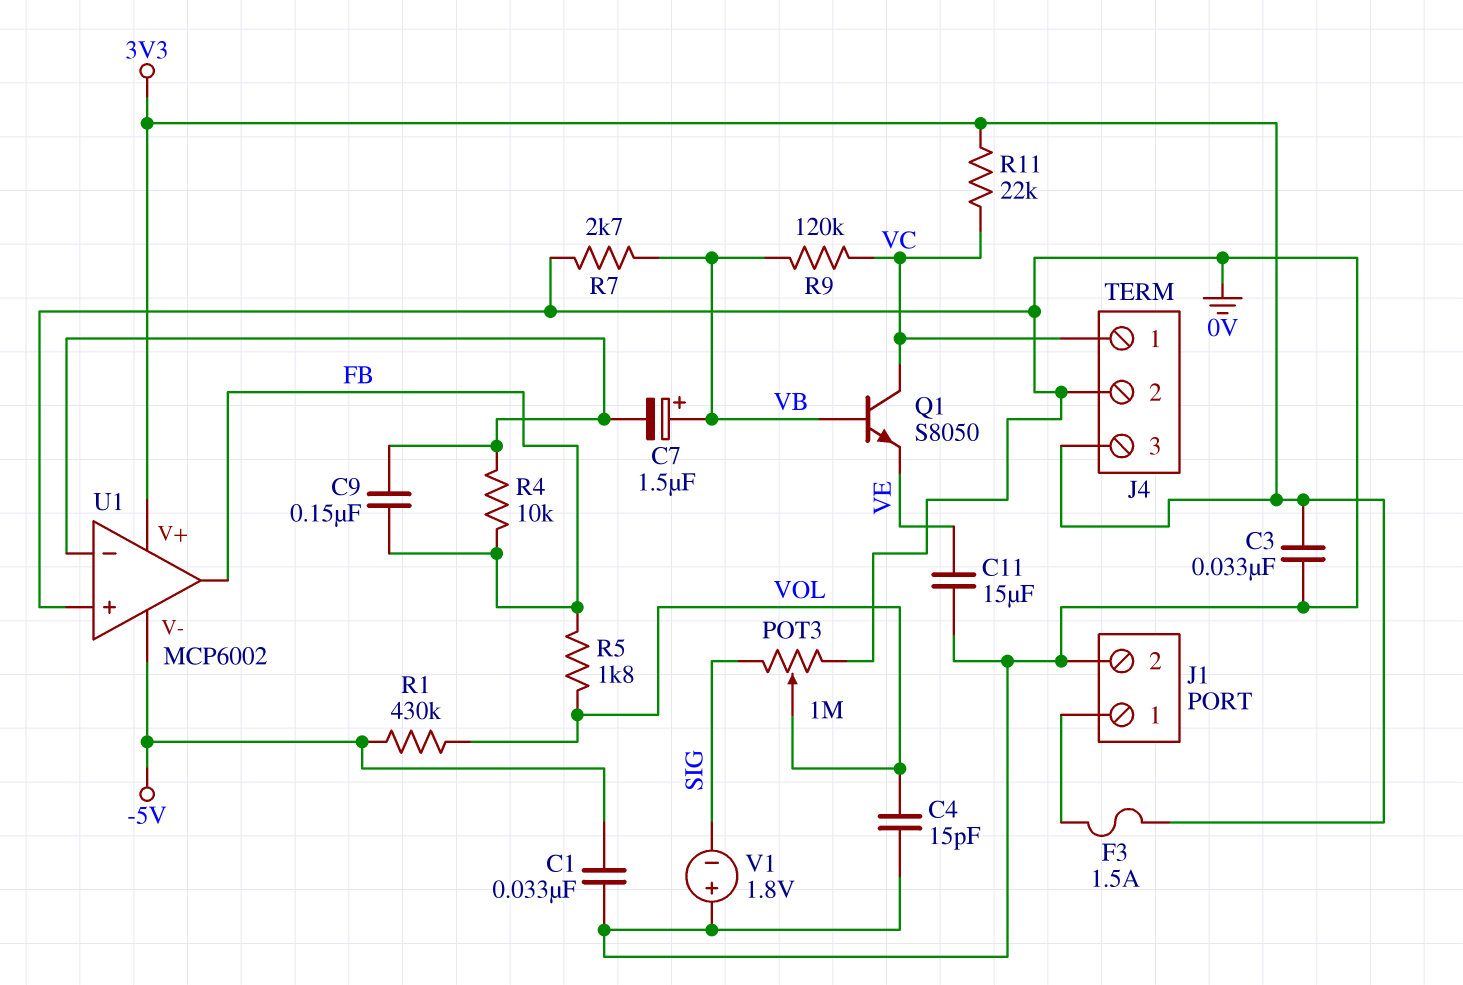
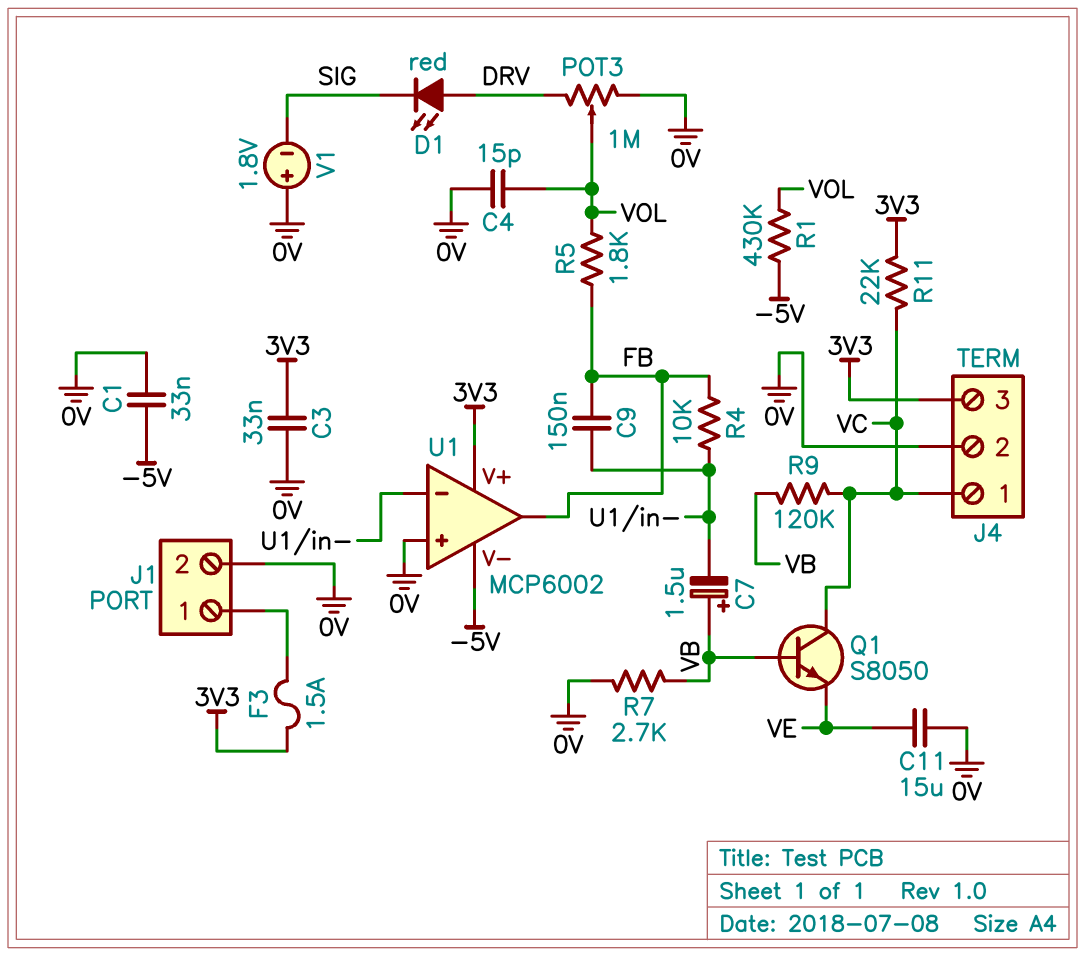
D1: none -> LED red (A DRV, K SIG)
POT3: 1M (0V, SIG, wiper VOL) -> 1M (0V, DRV, wiper VOL)

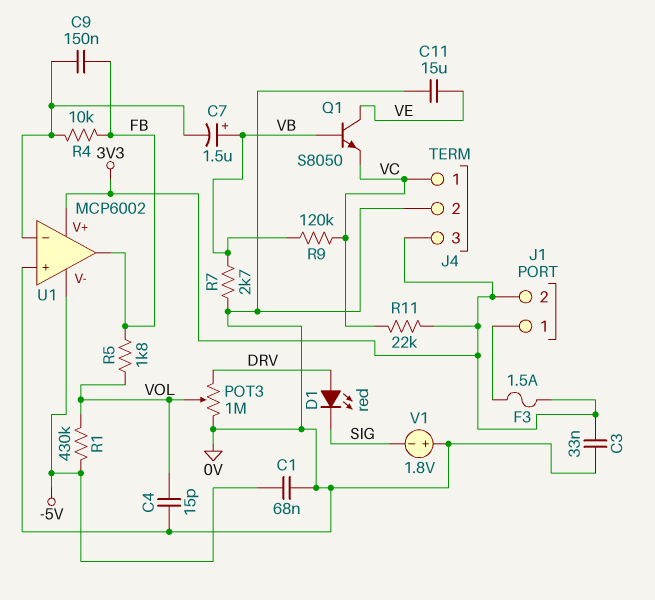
C1: 33nF (-5V, 0V) -> 68nF (-5V, 0V)
J1 pin 2: 0V -> 3V3
Q1: NPN S8050 (B VB, C VC, E VE) -> NPN S8050 (B VB, C VE, E VC)

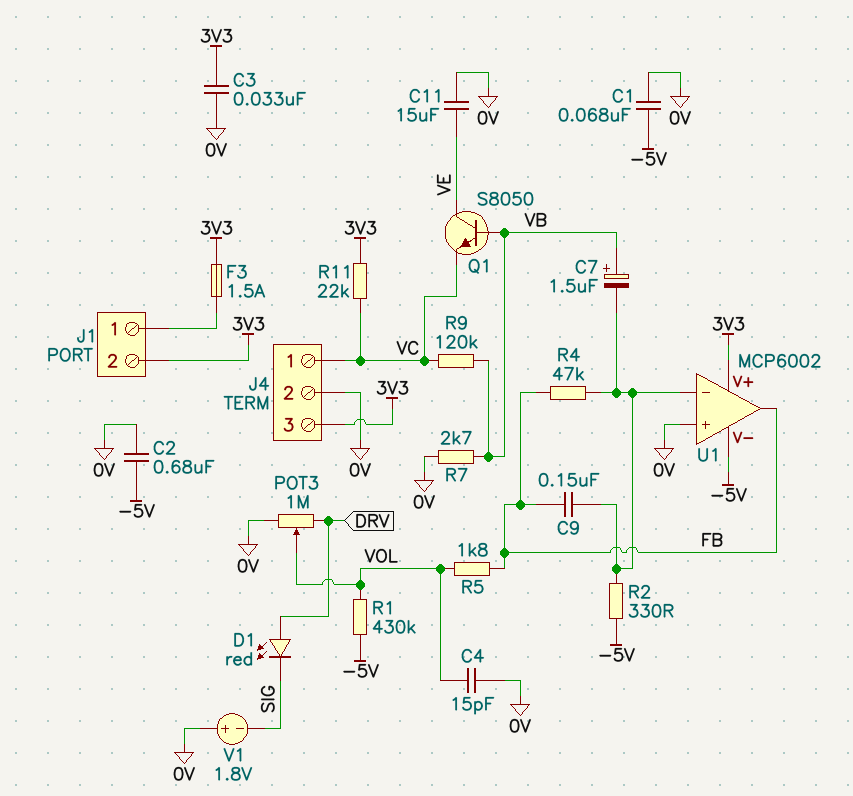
C2: none -> 680nF (-5V, 0V)
R2: none -> 330 (-5V, U1/in-)
R4: 10k (FB, U1/in-) -> 47k (FB, U1/in-)

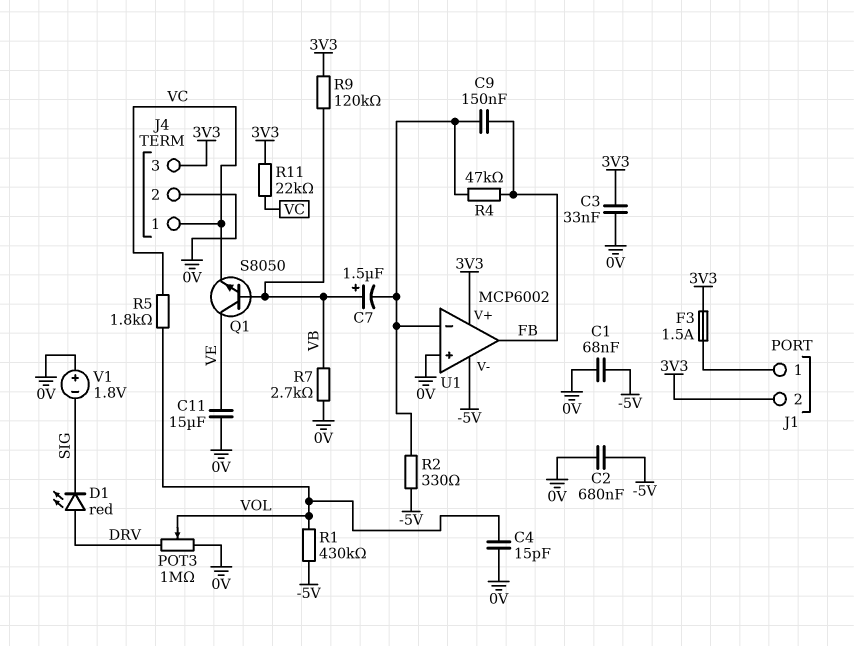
R5: 1.8k (FB, VOL) -> 1.8k (VC, VOL)
R9: 120k (VB, VC) -> 120k (3V3, VB)

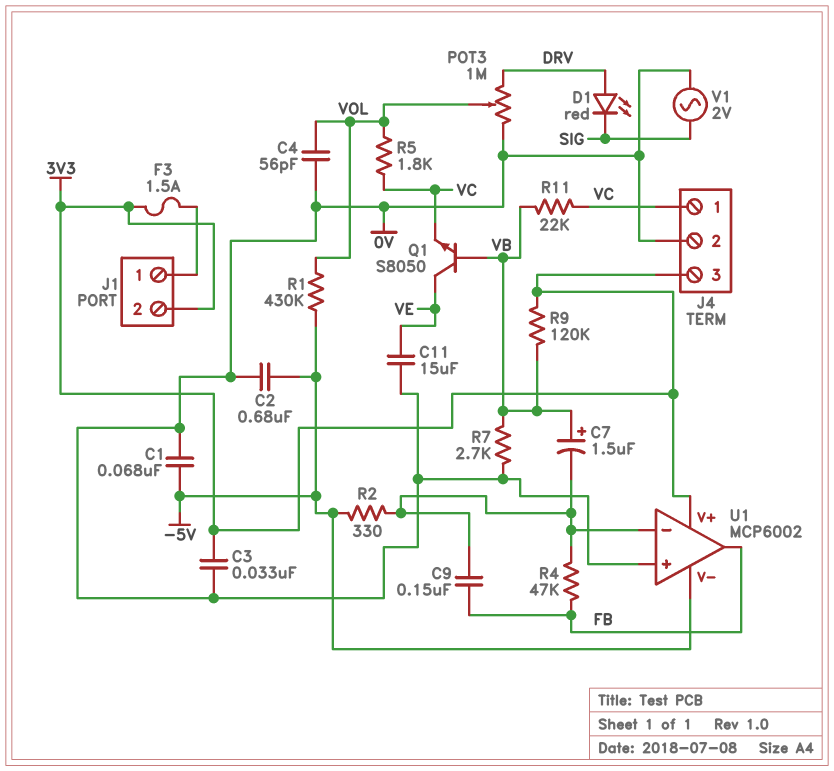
C4: 15pF (0V, VOL) -> 56pF (0V, VOL)
R11: 22k (3V3, VC) -> 22k (VB, VC)
V1: 1.8V (plus 0V, minus SIG) -> AC 2V (0V, SIG)

